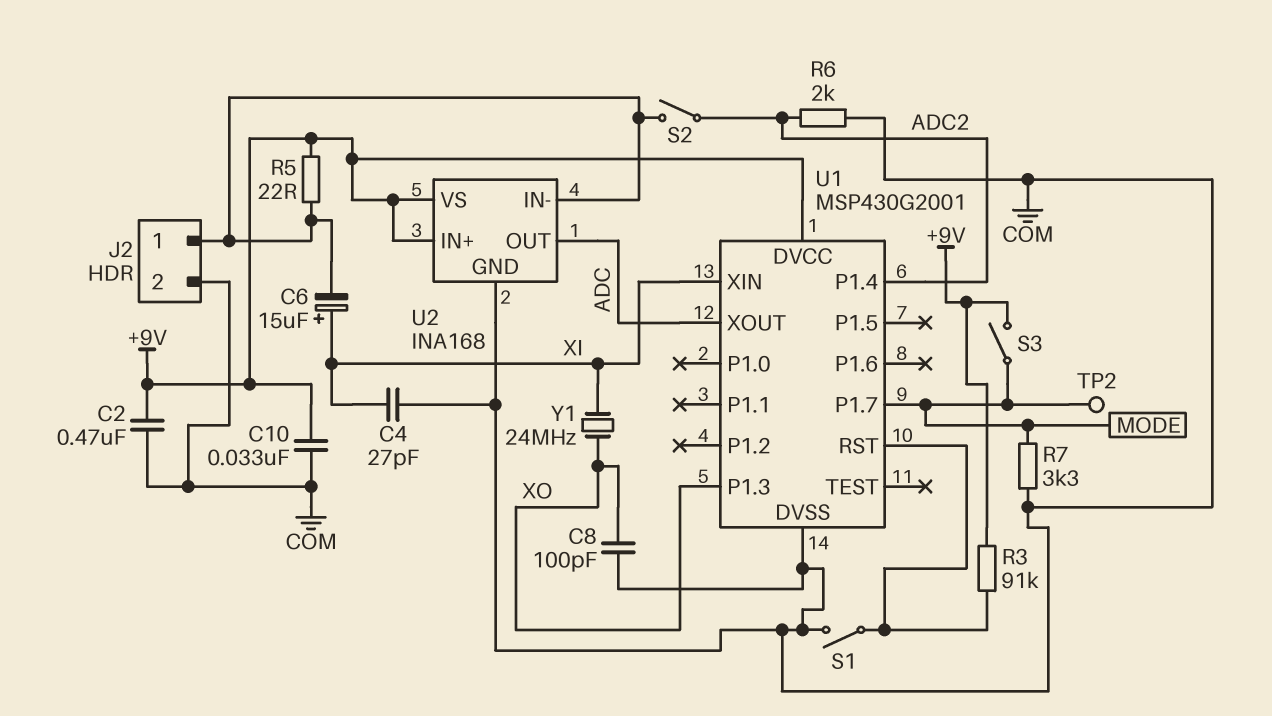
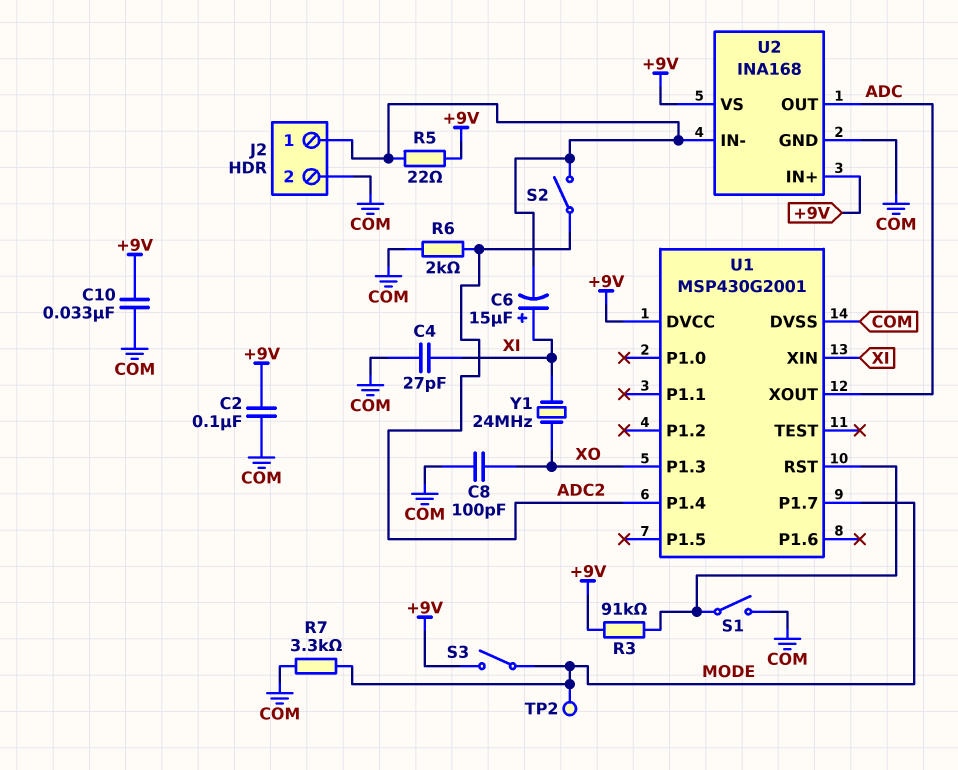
C2: 470nF (+9V, COM) -> 100nF (+9V, COM)

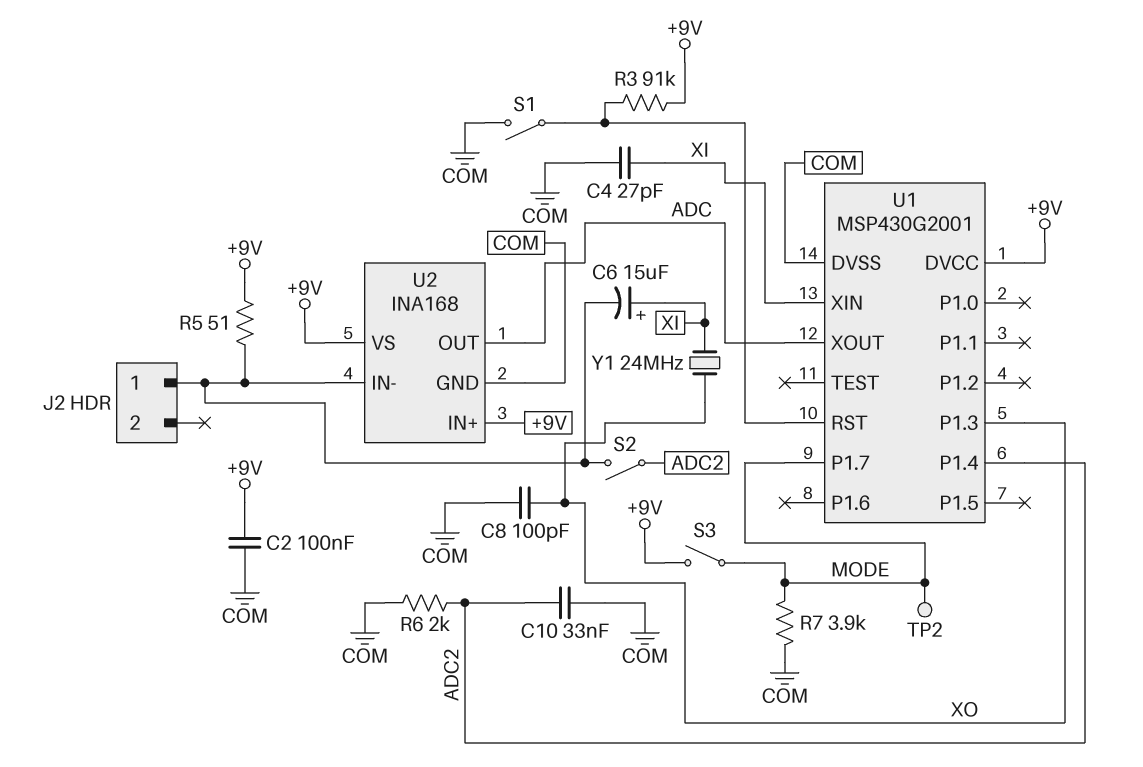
C10: 33nF (+9V, COM) -> 33nF (ADC2, COM)
J2 pin 2: COM -> none
R5: 22 (+9V, J2/1) -> 51 (+9V, J2/1)
R7: 3.3k (COM, MODE) -> 3.9k (COM, MODE)

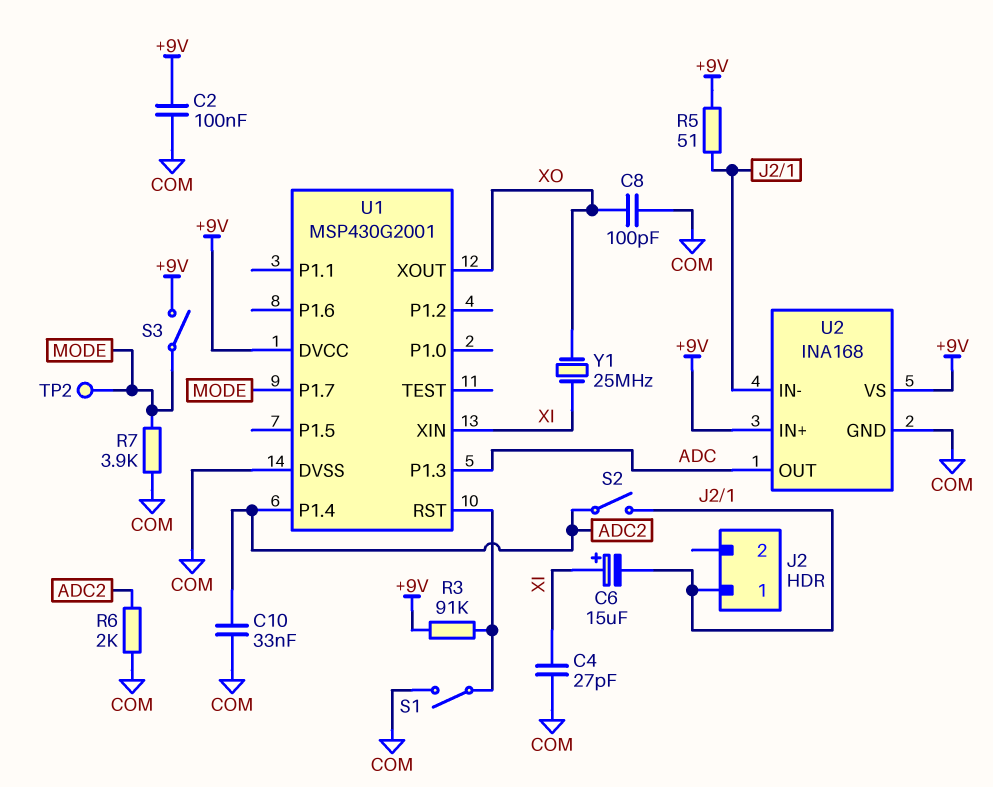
U1 pin P1.3: XO -> ADC
U1 pin XOUT: ADC -> XO
Y1: 24MHz (XI, XO) -> 25MHz (XI, XO)

